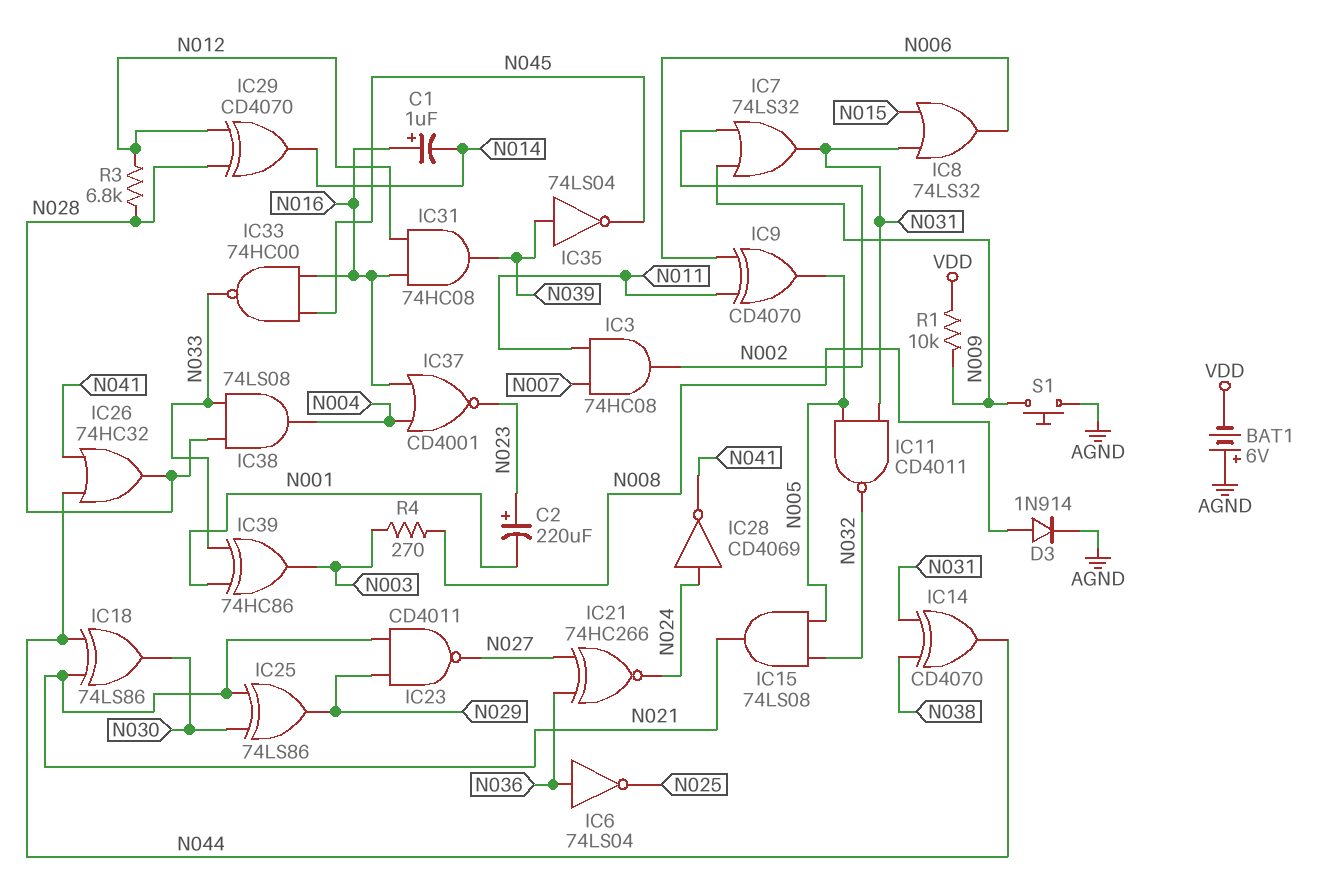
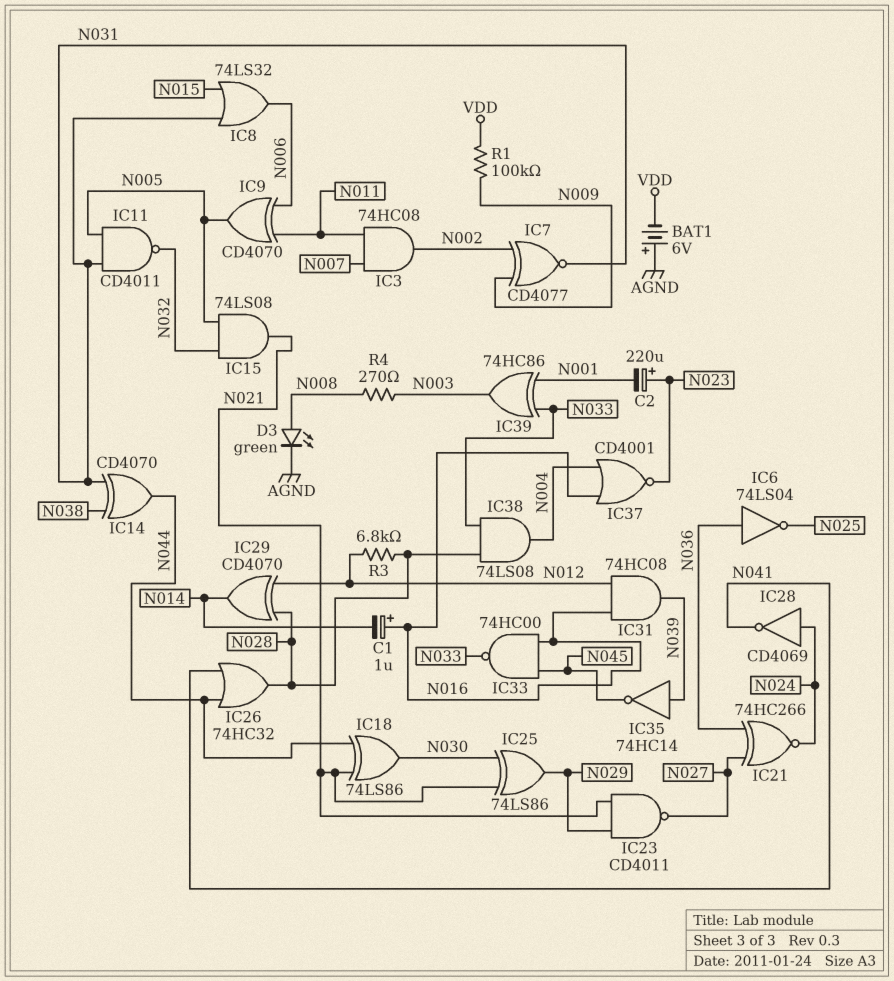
D3: diode 1N914 (A N008, K AGND) -> LED green (A N008, K AGND)
IC7: OR 74LS32 (in N002, in N009, out N031) -> XNOR CD4077 (in N002, in N009, out N031)
IC35: NOT 74LS04 (in N039, out N045) -> NOT 74HC14 (in N039, out N045)
R1: 10k (N009, VDD) -> 100k (N009, VDD)
S1: button (AGND, N009) -> none

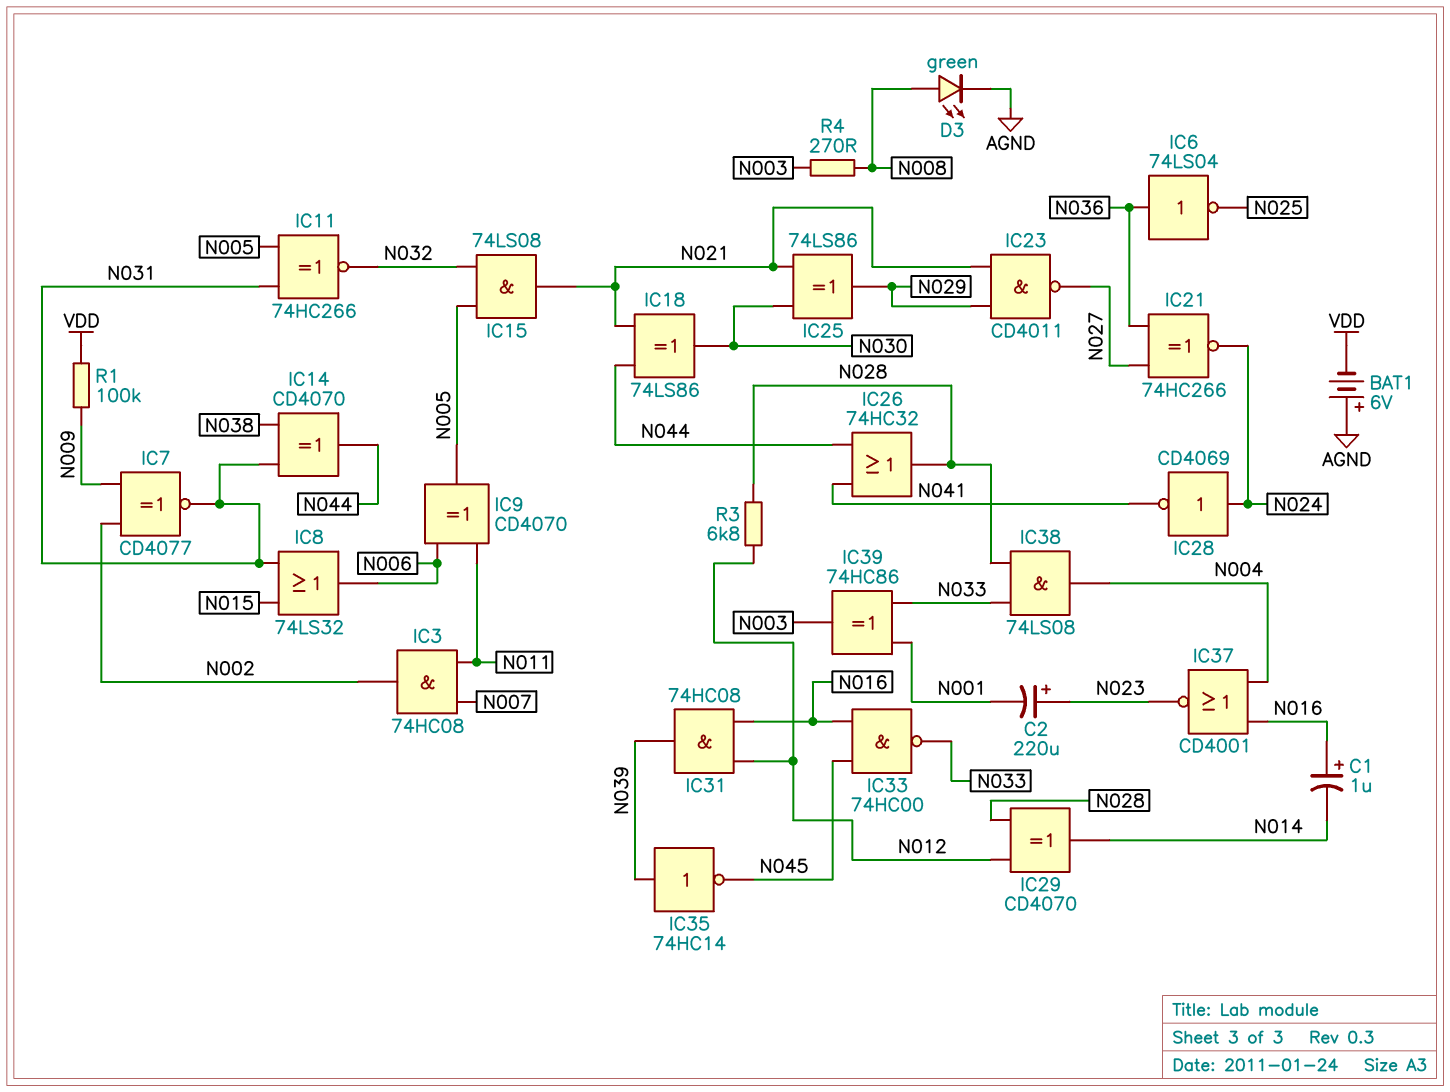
IC11: NAND CD4011 (in N005, in N031, out N032) -> XNOR 74HC266 (in N005, in N031, out N032)

